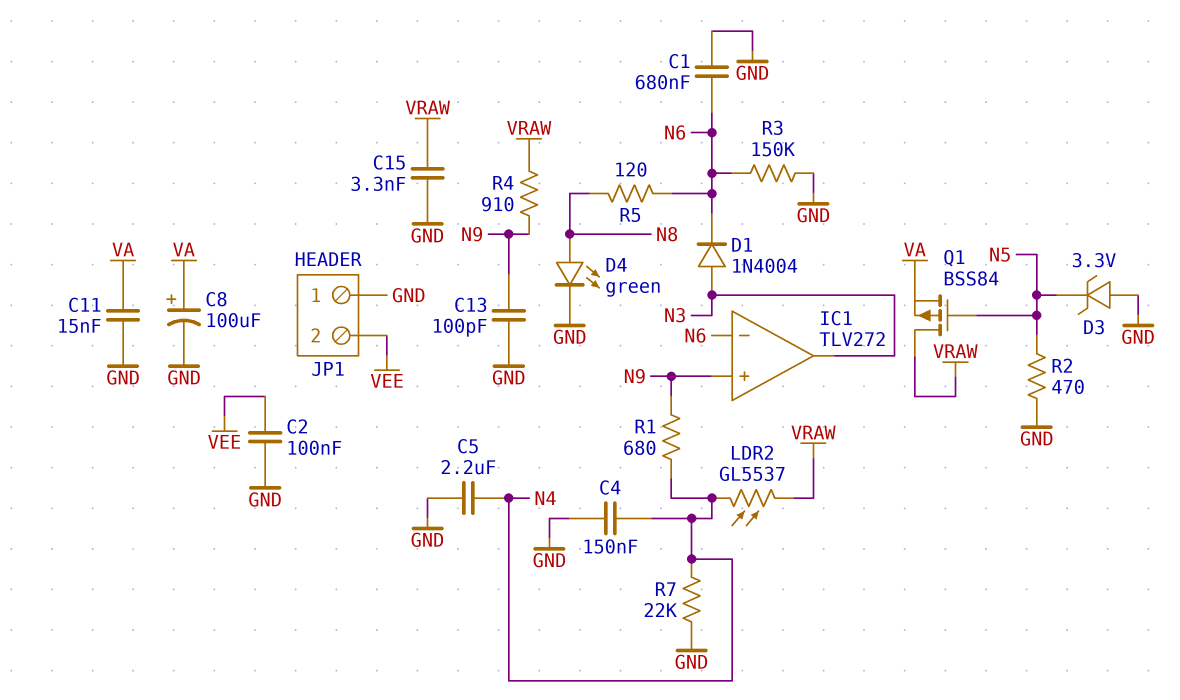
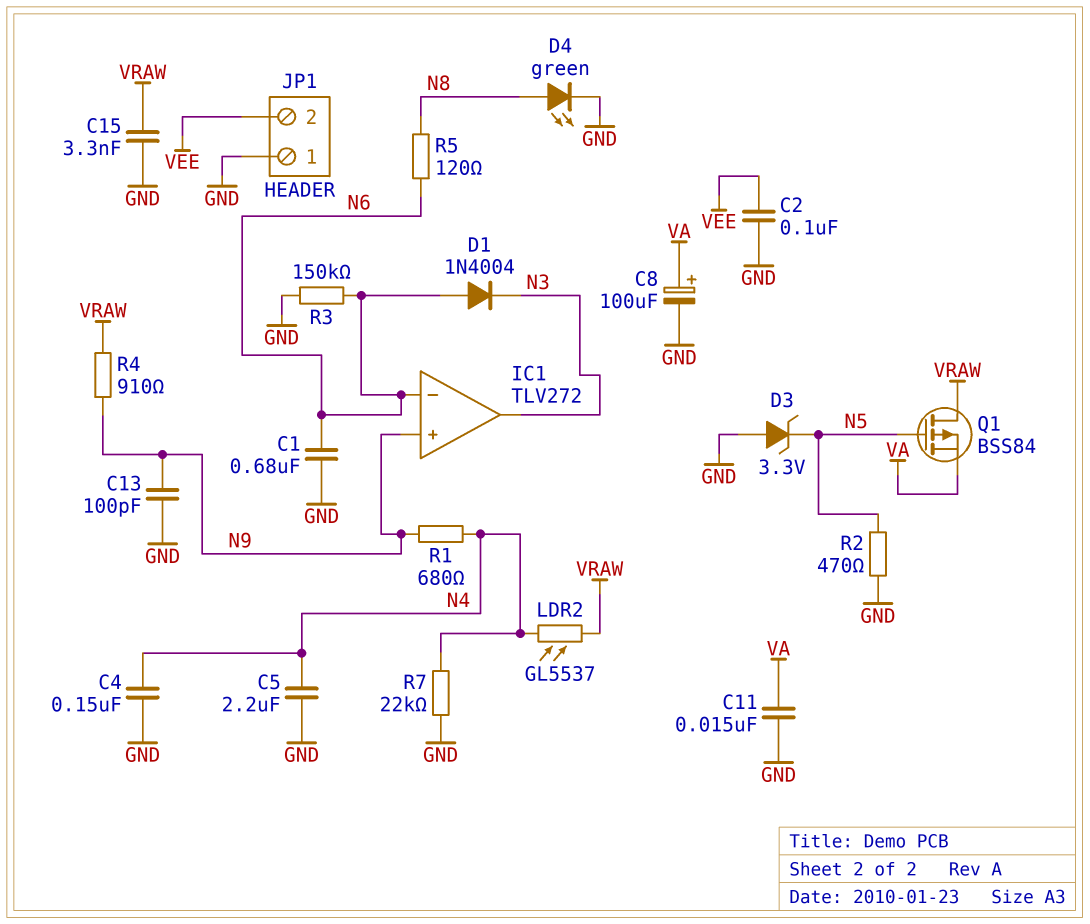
D1: diode 1N4004 (A N3, K N6) -> diode 1N4004 (A N6, K N3)

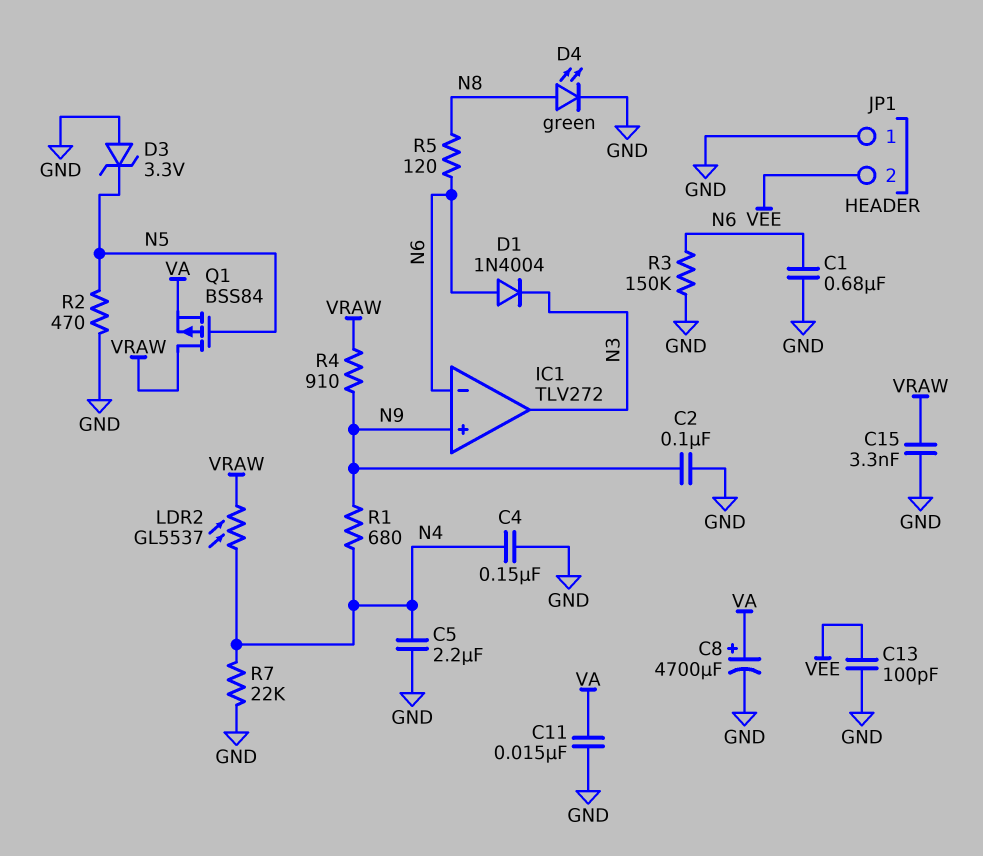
C2: 100nF (GND, VEE) -> 100nF (GND, N9)
C8: 100uF (plus VA, minus GND) -> 4700uF (plus VA, minus GND)
C13: 100pF (GND, N9) -> 100pF (GND, VEE)

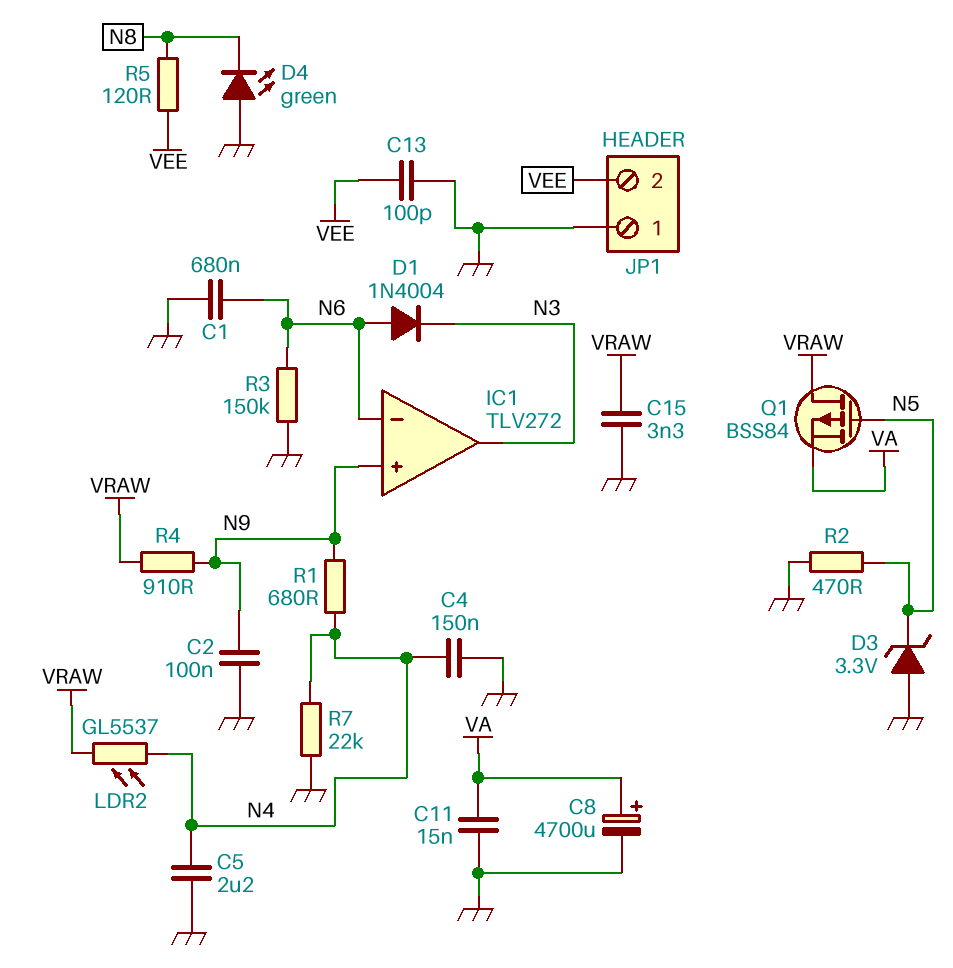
D4: LED green (A N8, K GND) -> LED green (A GND, K N8)
R5: 120 (N6, N8) -> 120 (N8, VEE)

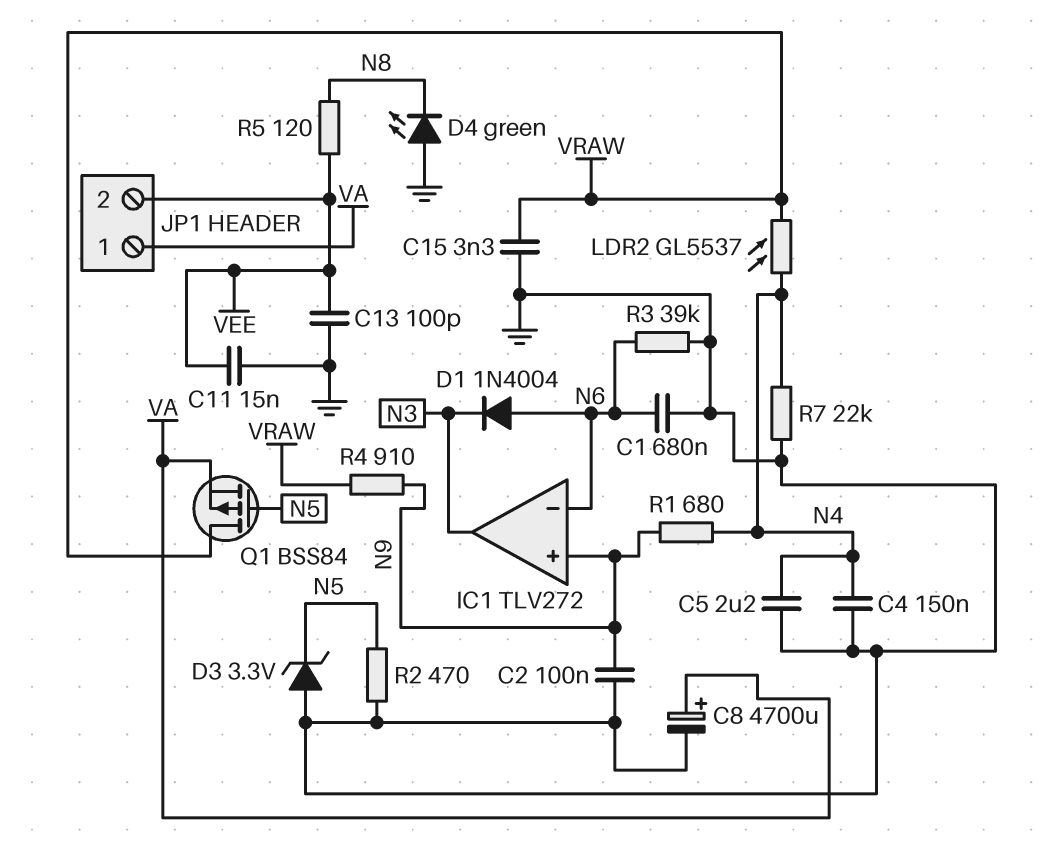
C11: 15nF (GND, VA) -> 15nF (GND, VEE)
JP1 pin 1: GND -> VA
R3: 150k (GND, N6) -> 39k (GND, N6)

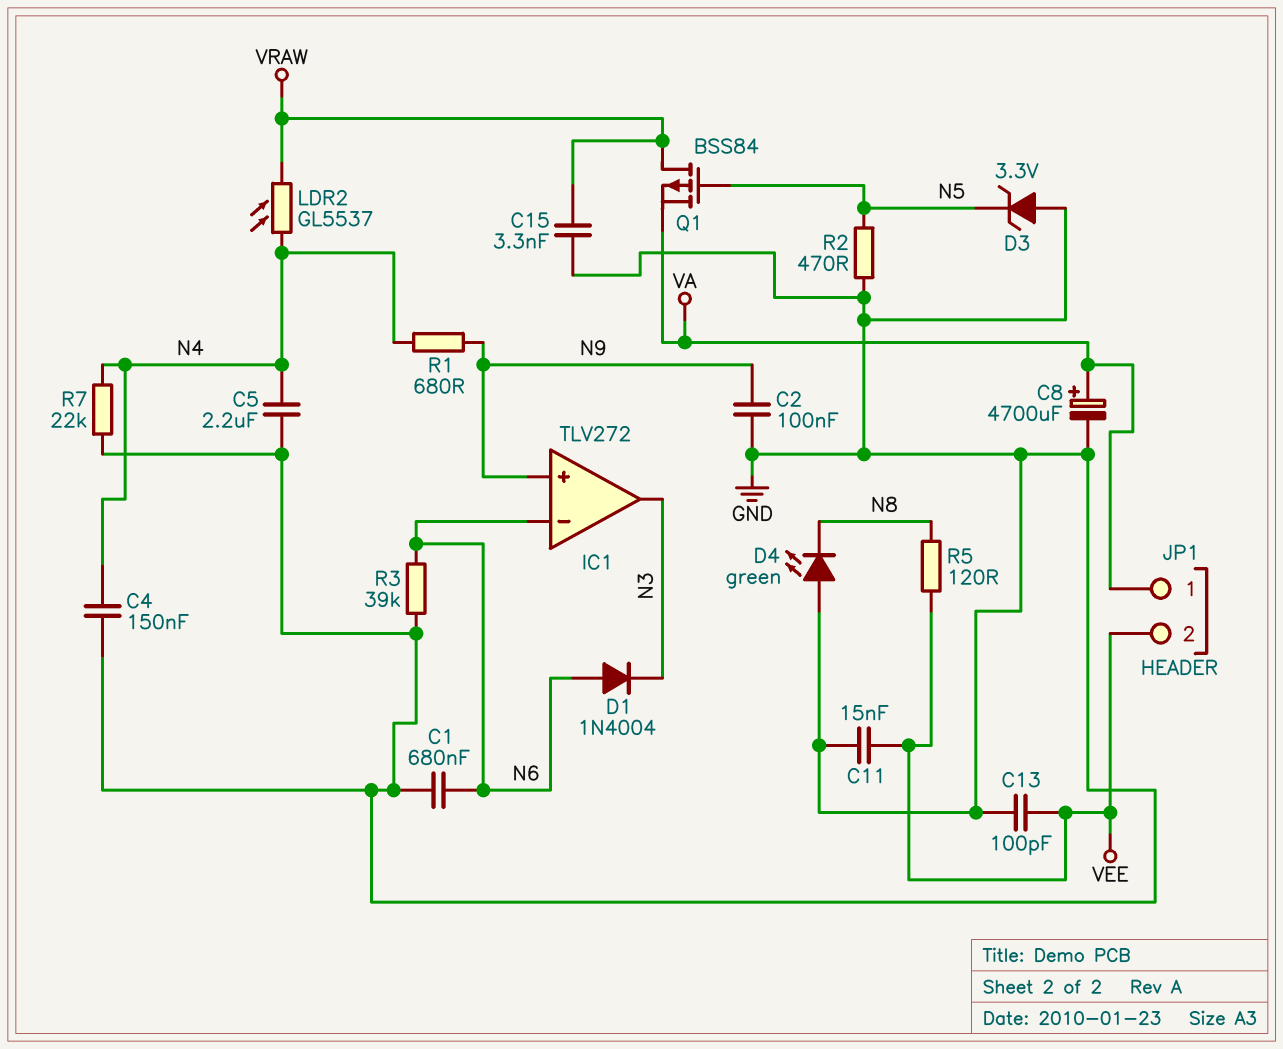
R4: 910 (N9, VRAW) -> none

